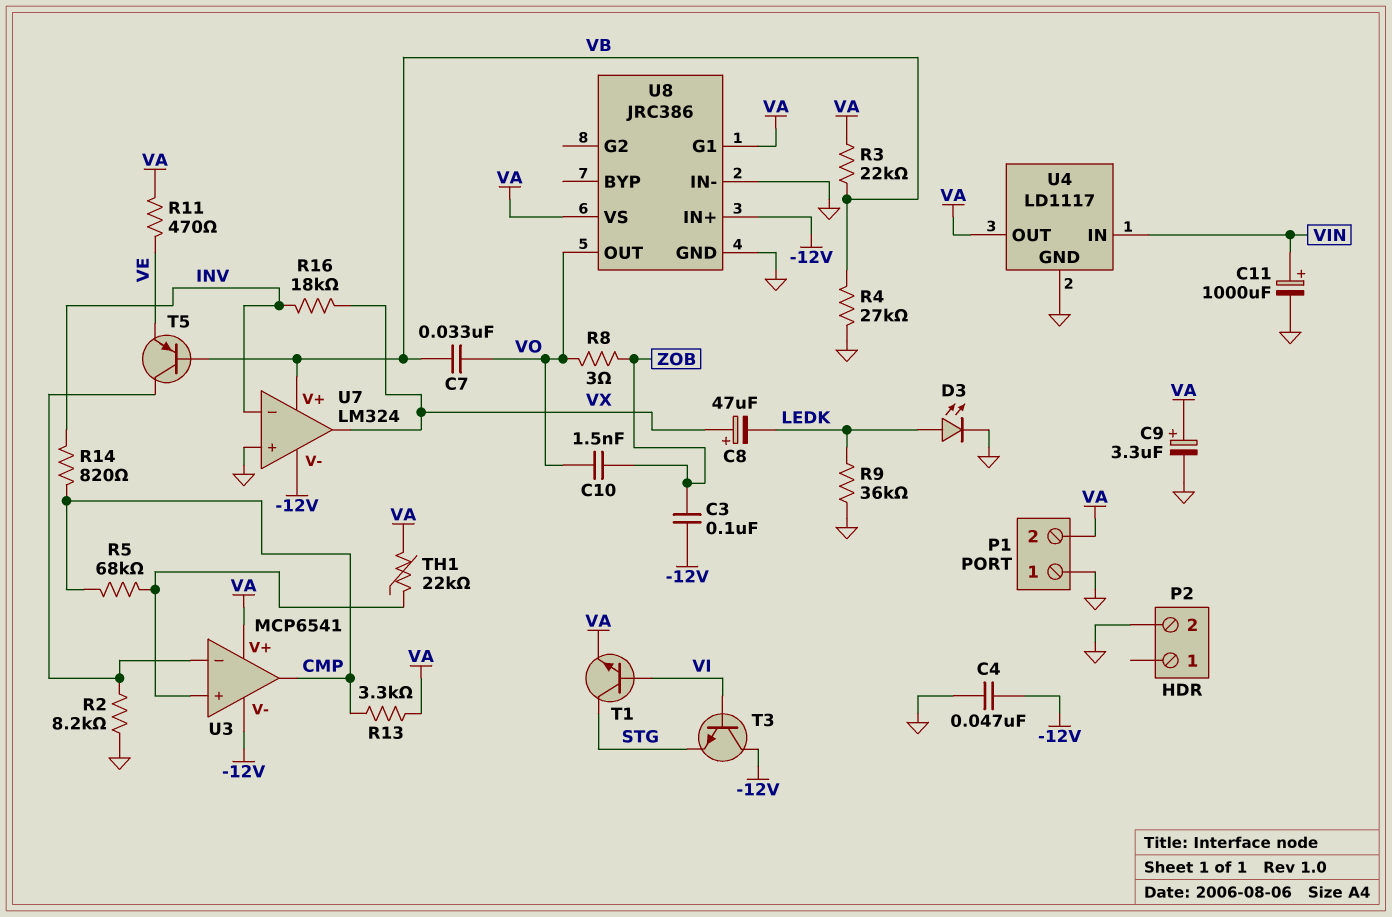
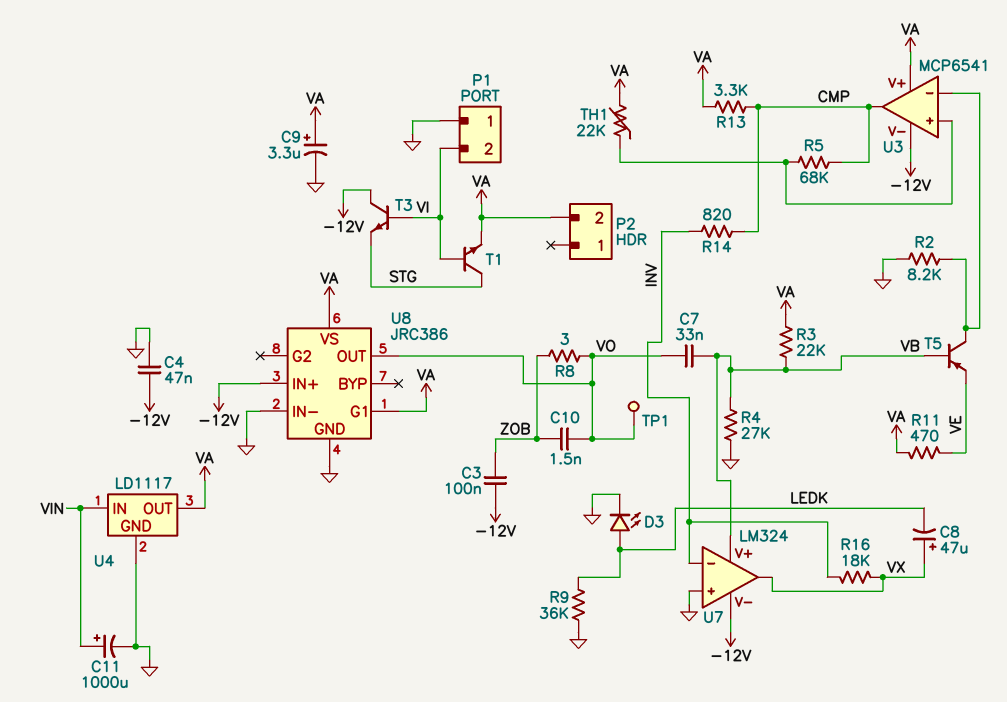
P1 pin 2: VA -> VI
P2 pin 2: GND -> VA
TP1: none -> test point (VO)

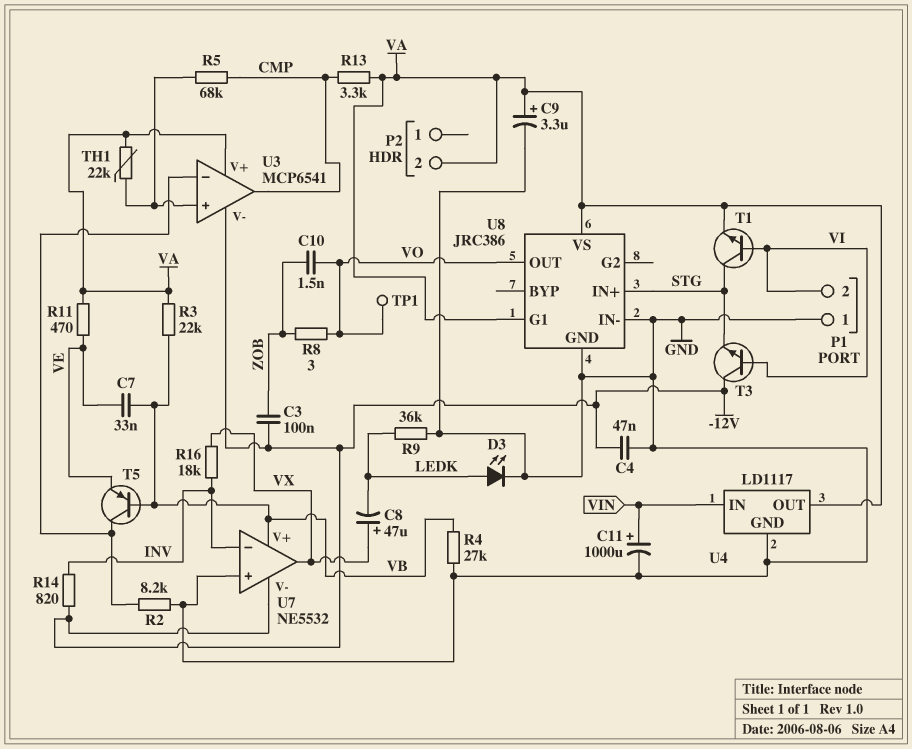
C7: 33nF (VB, VO) -> 33nF (VB, VE)
R14: 820 (CMP, INV) -> 820 (-12V, INV)
U7: LM324 -> NE5532
U8 pin IN+: -12V -> STG

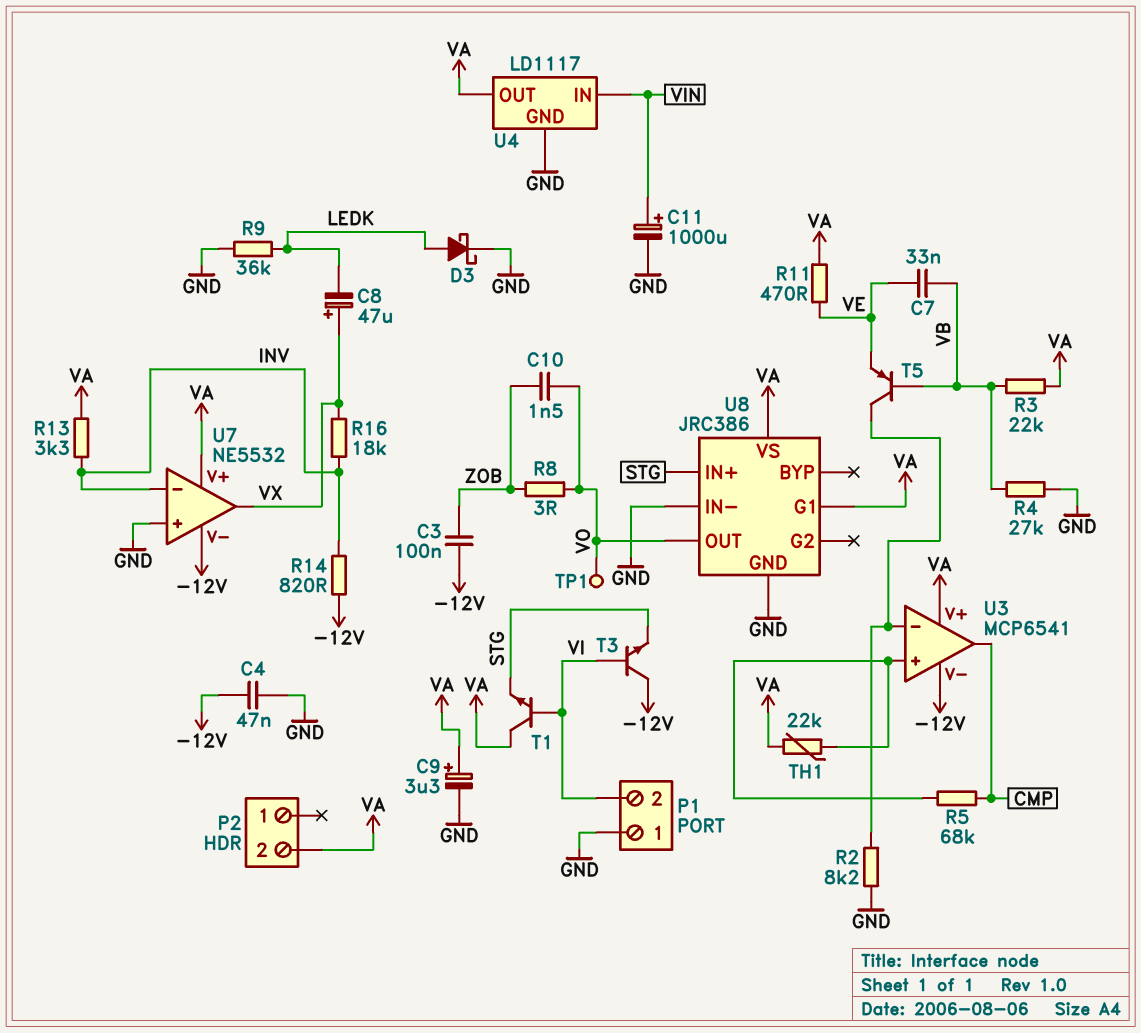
D3: LED (A LEDK, K GND) -> schottky (A LEDK, K GND)
R13: 3.3k (CMP, VA) -> 3.3k (INV, VA)
T1: NPN (B VI, C STG, E VA) -> NPN (B VI, C VA, E STG)
U7 pin V+: VB -> VA

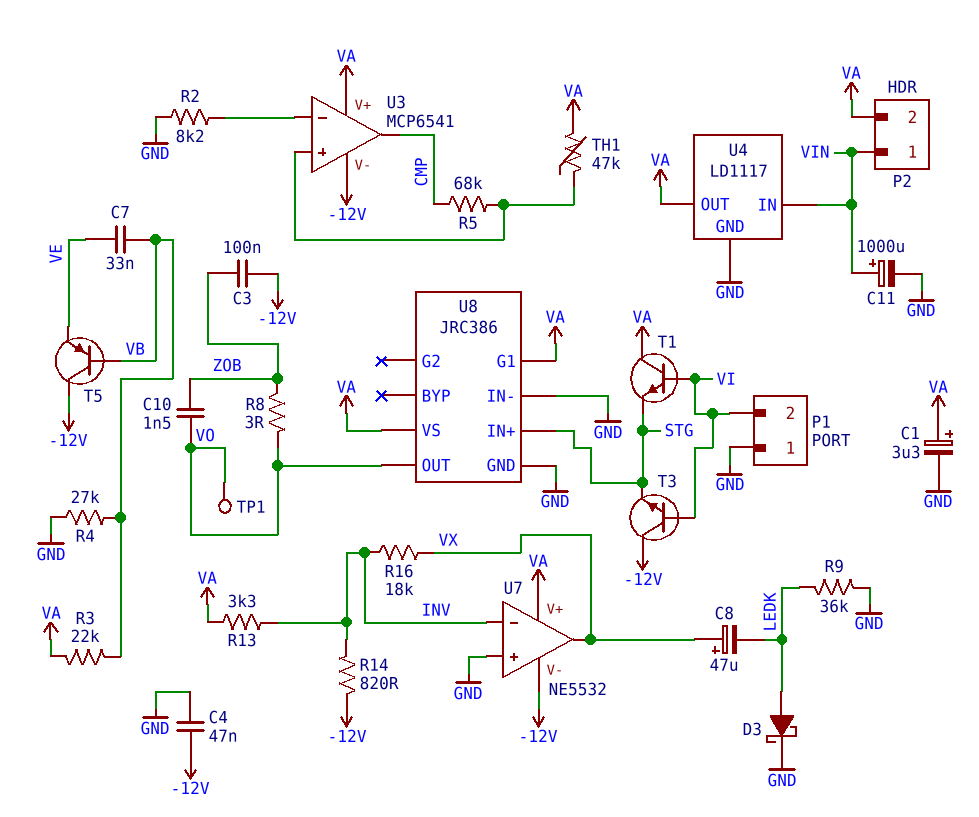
C1: none -> 3.3uF (plus VA, minus GND)
C9: 3.3uF (plus VA, minus GND) -> none
P2 pin 1: none -> VIN
R11: 470 (VA, VE) -> none
T5: PNP (B VB, C U3/in-, E VE) -> PNP (B VB, C -12V, E VE)
TH1: 22k (U3/in+, VA) -> 47k (U3/in+, VA)

